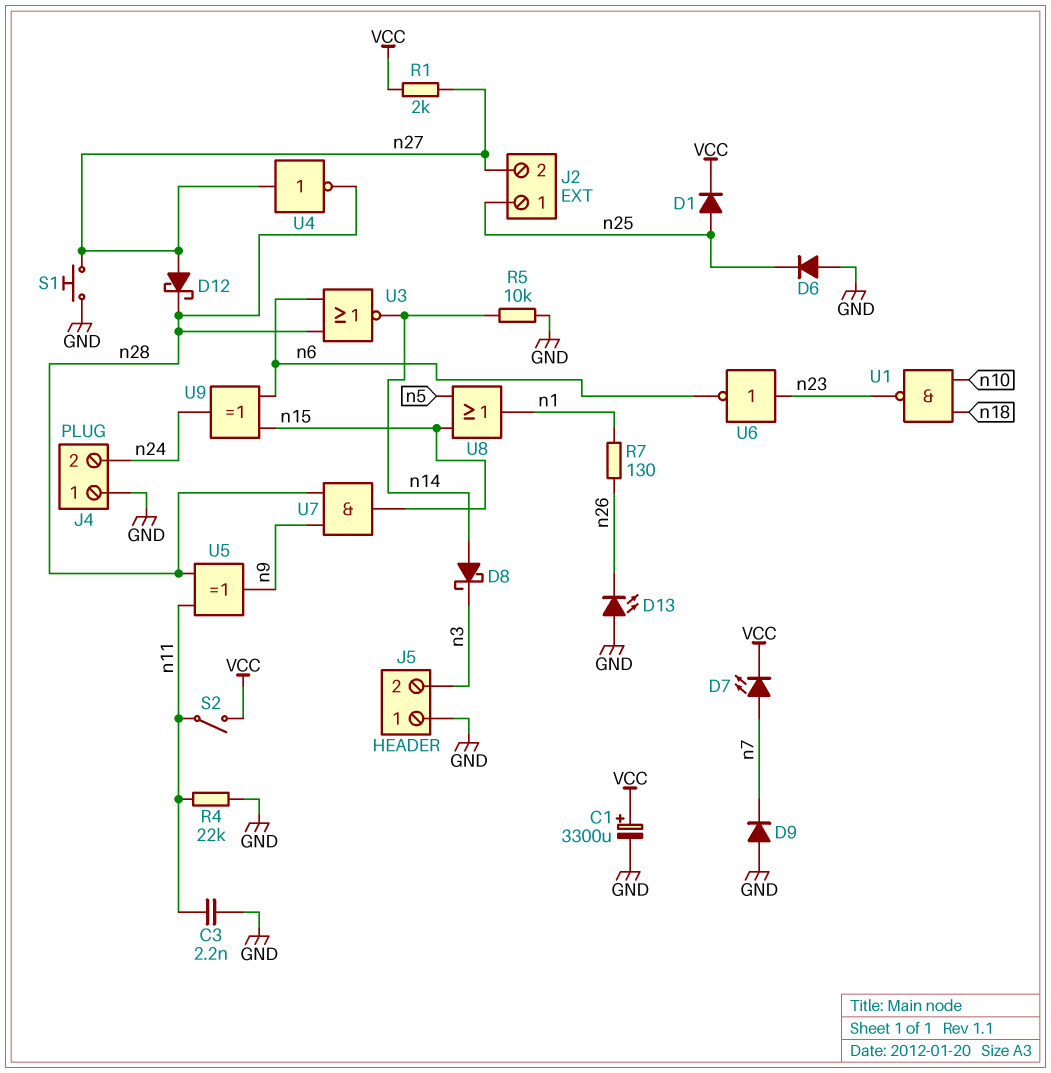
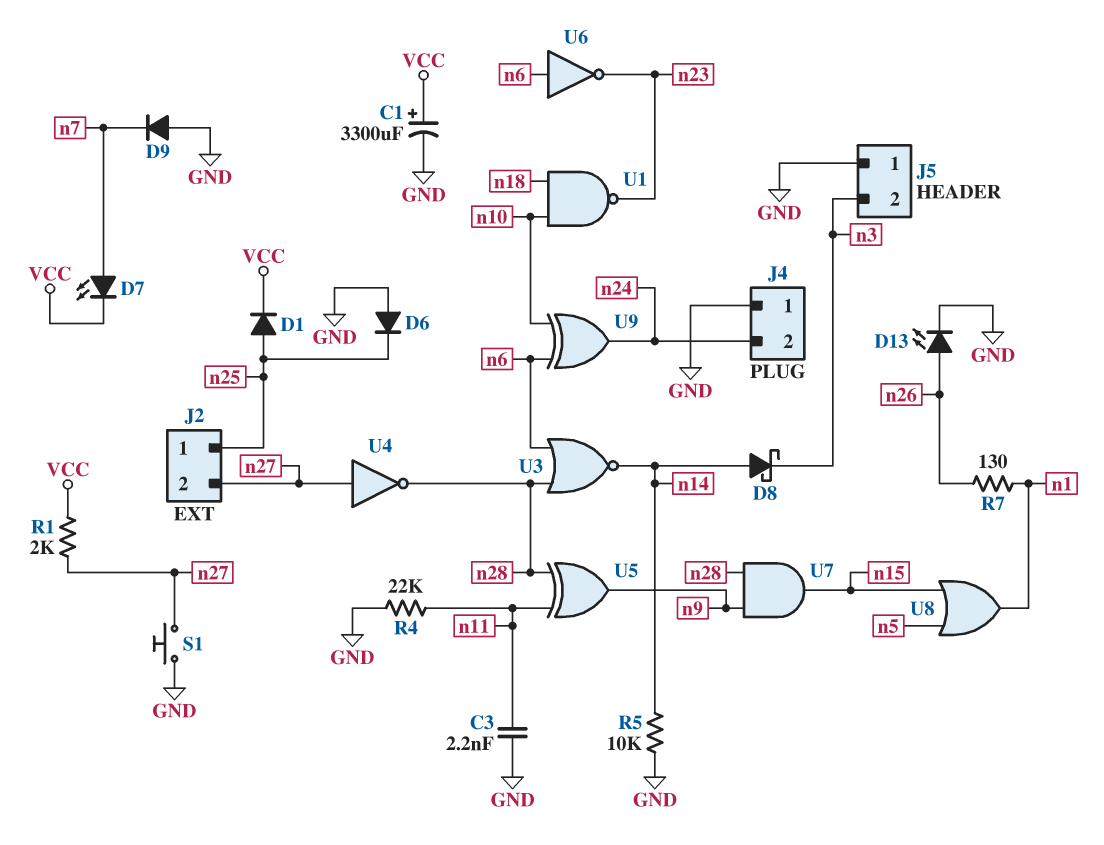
D12: schottky (A n27, K n28) -> none
D13: LED (A GND, K n26) -> LED (A n26, K GND)
S2: switch (VCC, n11) -> none
U6: NOT (in n23, out n6) -> NOT (in n6, out n23)
U9: XOR (in n6, in n15, out n24) -> XOR (in n6, in n10, out n24)

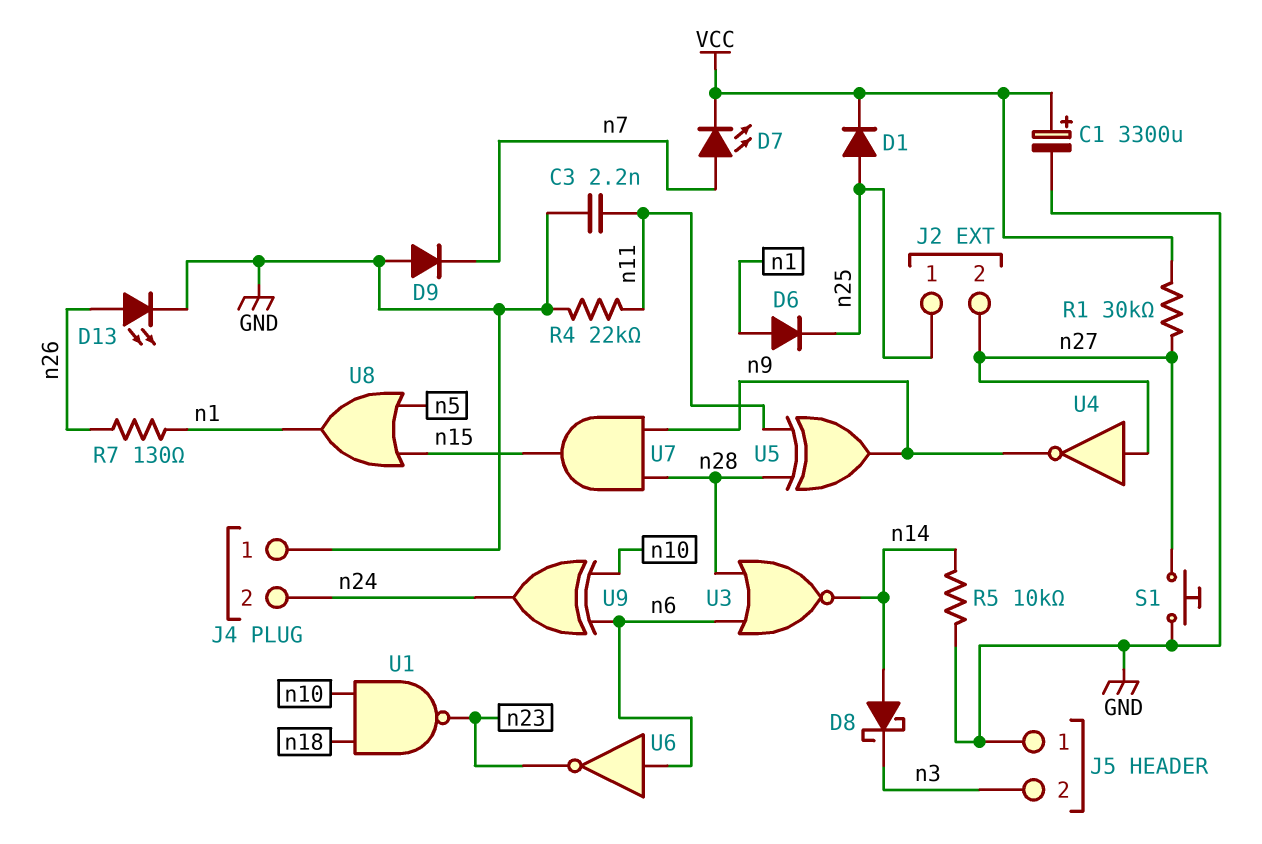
D6: diode (A GND, K n25) -> diode (A n1, K n25)
R1: 2k (VCC, n27) -> 30k (VCC, n27)
U4: NOT (in n27, out n28) -> NOT (in n27, out n9)

